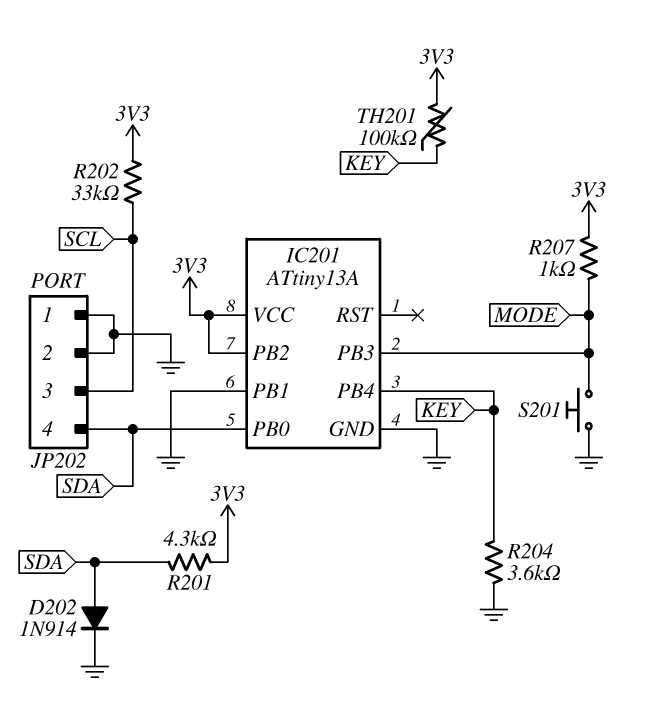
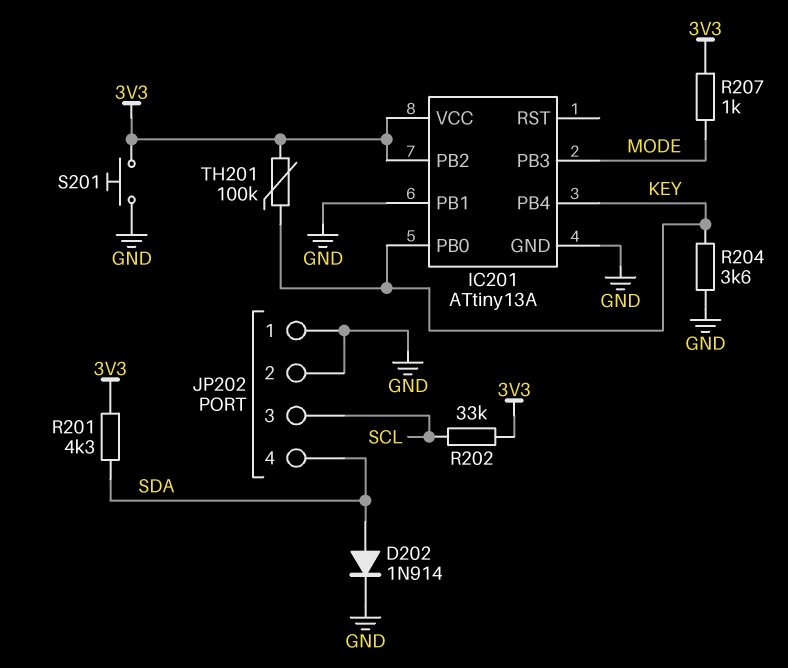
IC201 pin PB0: SDA -> KEY
S201: button (GND, MODE) -> button (3V3, GND)

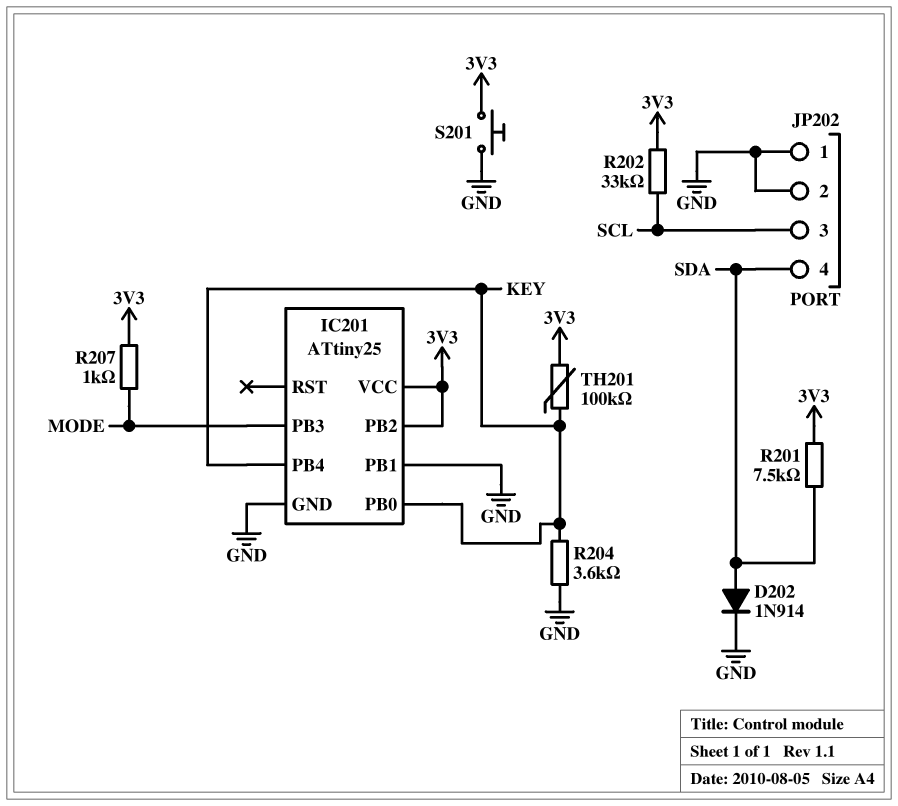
IC201: ATtiny13A -> ATtiny25
R201: 4.3k (3V3, SDA) -> 7.5k (3V3, SDA)

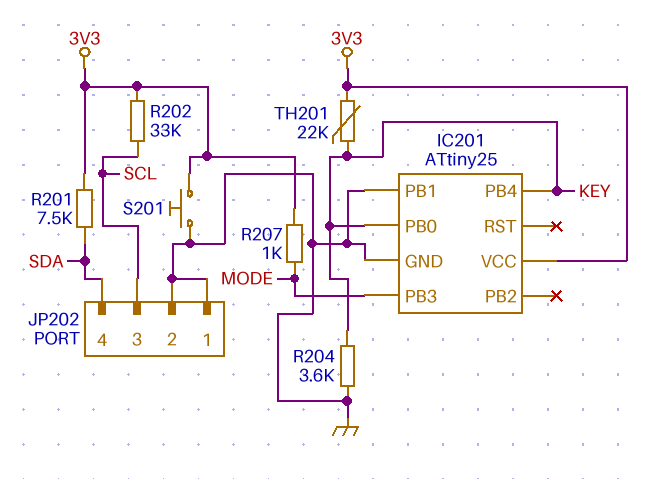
D202: diode 1N914 (A SDA, K GND) -> none
IC201 pin PB2: 3V3 -> none
TH201: 100k (3V3, KEY) -> 22k (3V3, KEY)

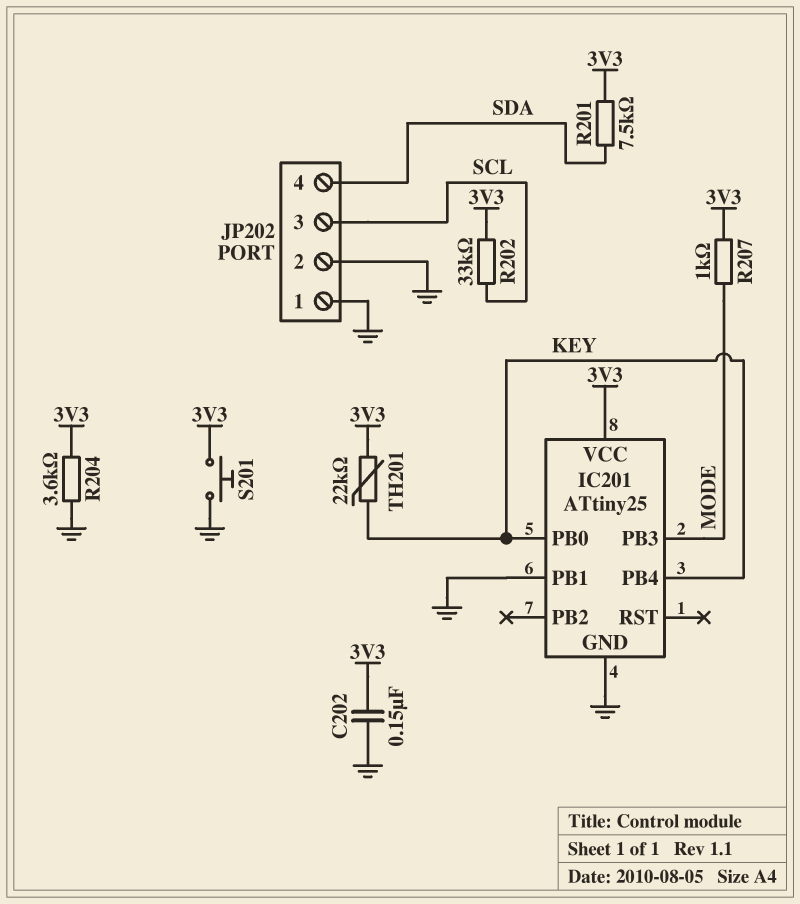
C202: none -> 150nF (3V3, GND)
R204: 3.6k (GND, KEY) -> 3.6k (3V3, GND)

